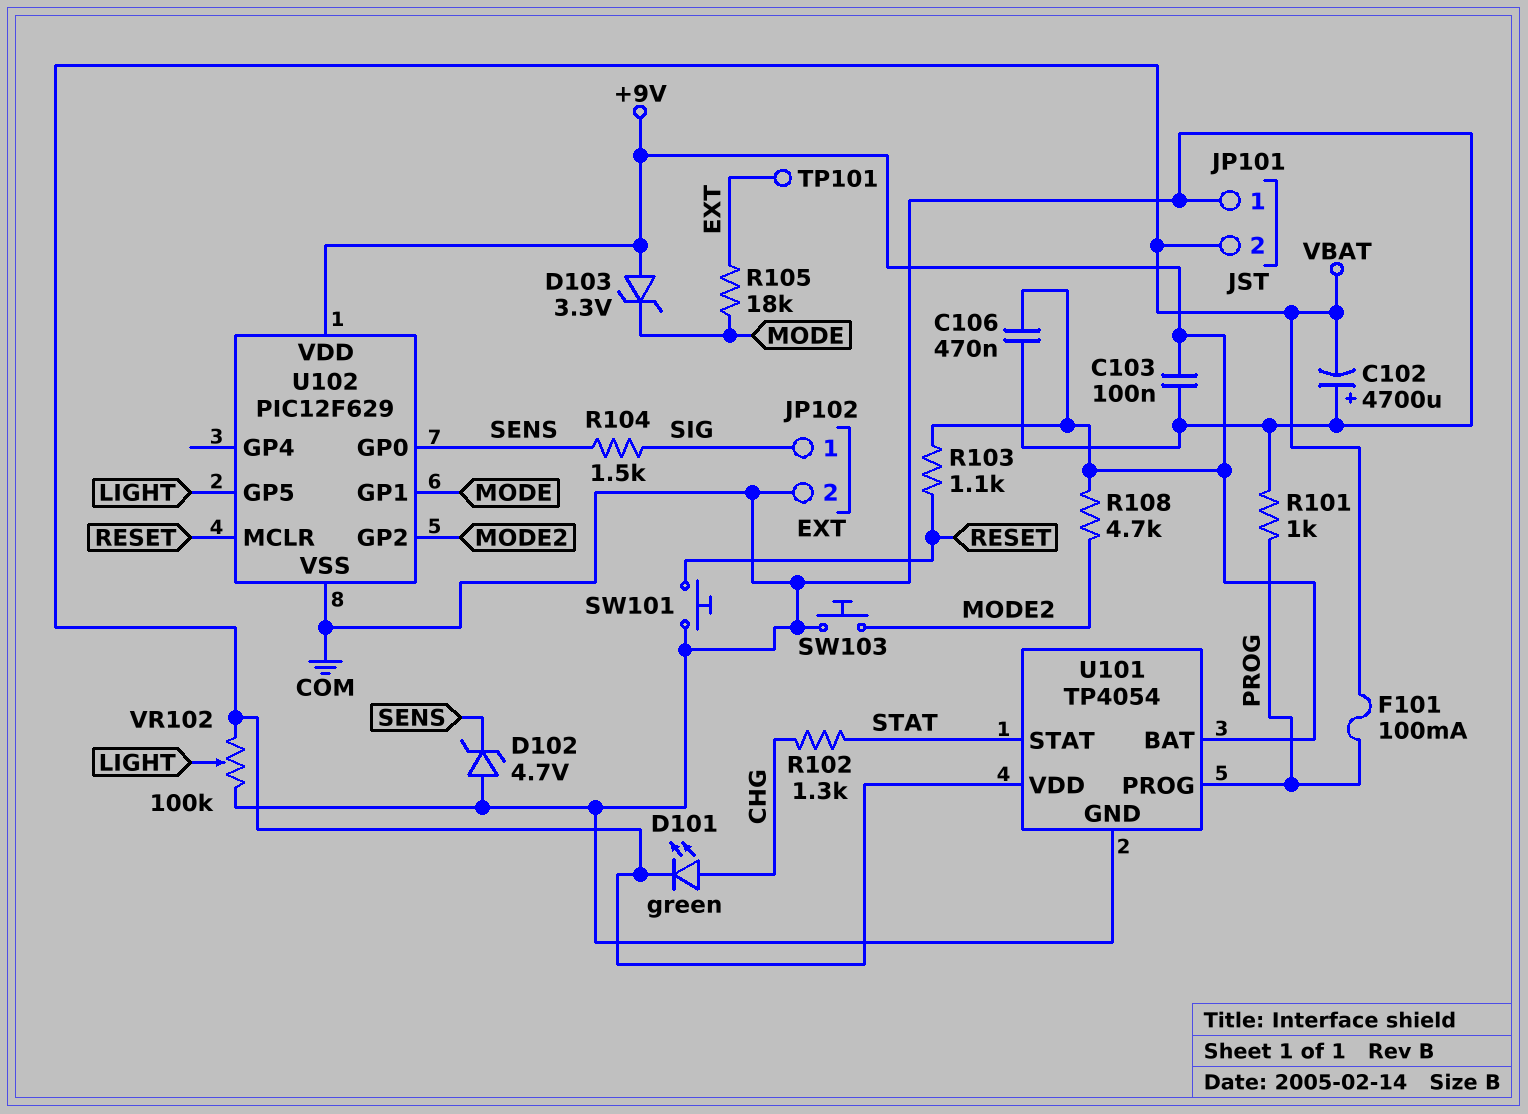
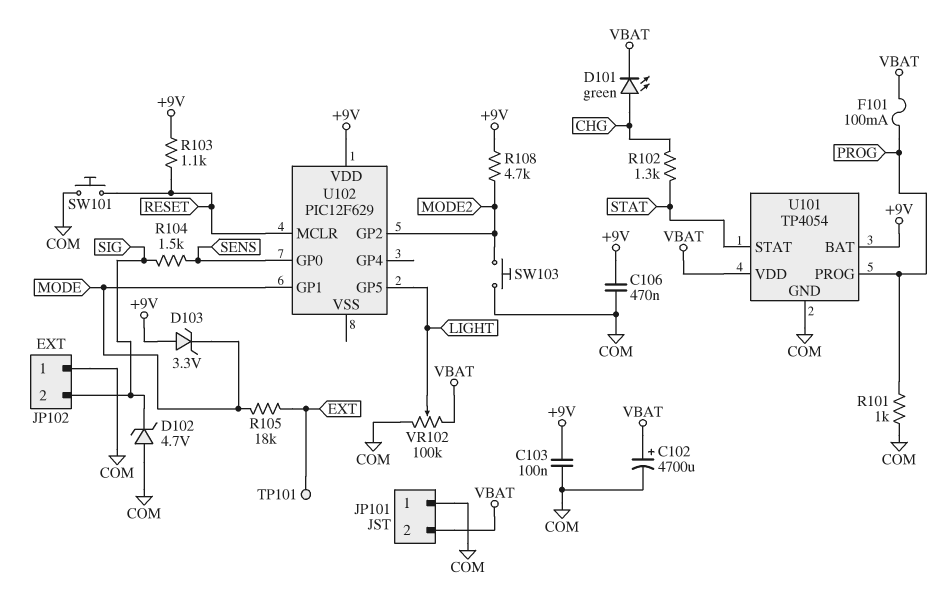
C102: 4700uF (plus COM, minus VBAT) -> 4700uF (plus VBAT, minus COM)
D102: zener 4.7V (A COM, K SENS) -> zener 4.7V (A COM, K SIG)
JP102 pin 1: SIG -> COM
JP102 pin 2: COM -> SIG
U102 pin VSS: COM -> none

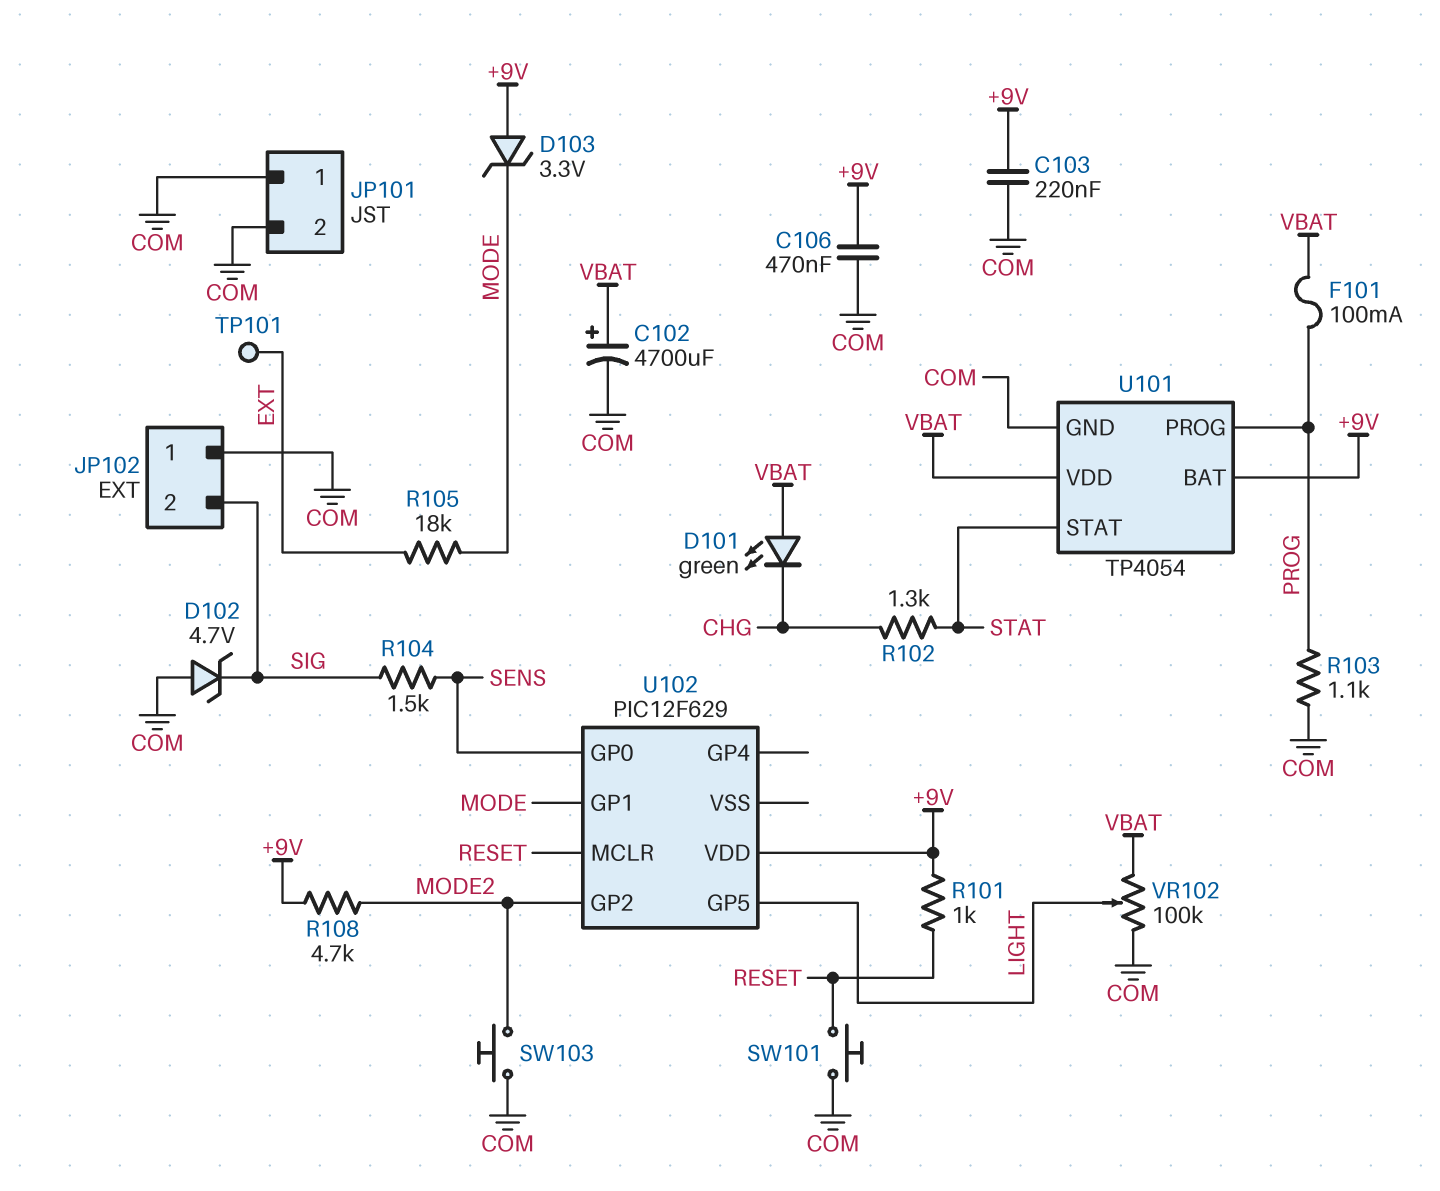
C103: 100nF (+9V, COM) -> 220nF (+9V, COM)
D101: LED green (A CHG, K VBAT) -> LED green (A VBAT, K CHG)
JP101 pin 2: VBAT -> COM
R101: 1k (COM, PROG) -> 1k (+9V, RESET)
R103: 1.1k (+9V, RESET) -> 1.1k (COM, PROG)

